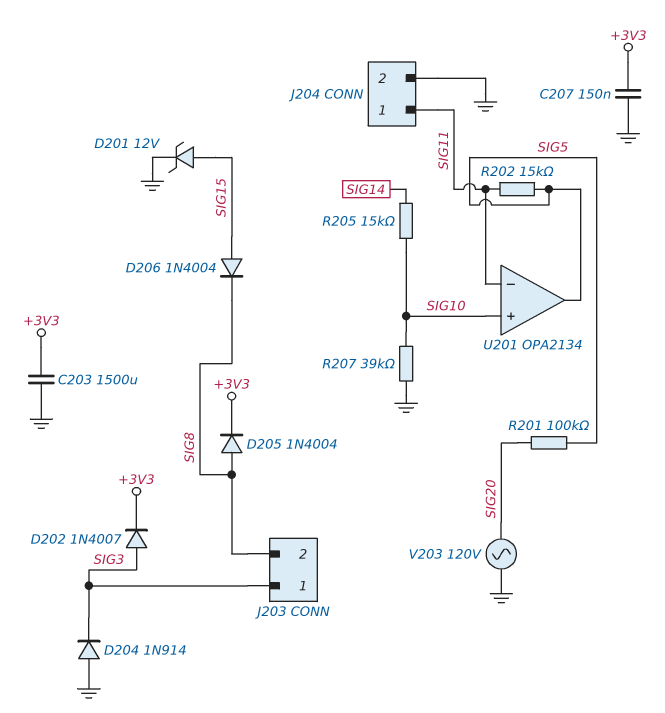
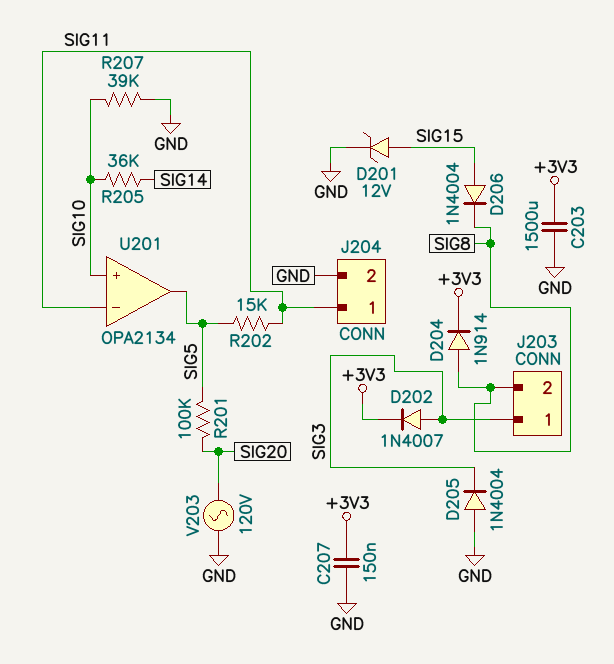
D204: diode 1N914 (A GND, K SIG3) -> diode 1N914 (A SIG8, K +3V3)
D205: diode 1N4004 (A SIG8, K +3V3) -> diode 1N4004 (A GND, K SIG3)
R205: 15k (SIG10, SIG14) -> 36k (SIG10, SIG14)

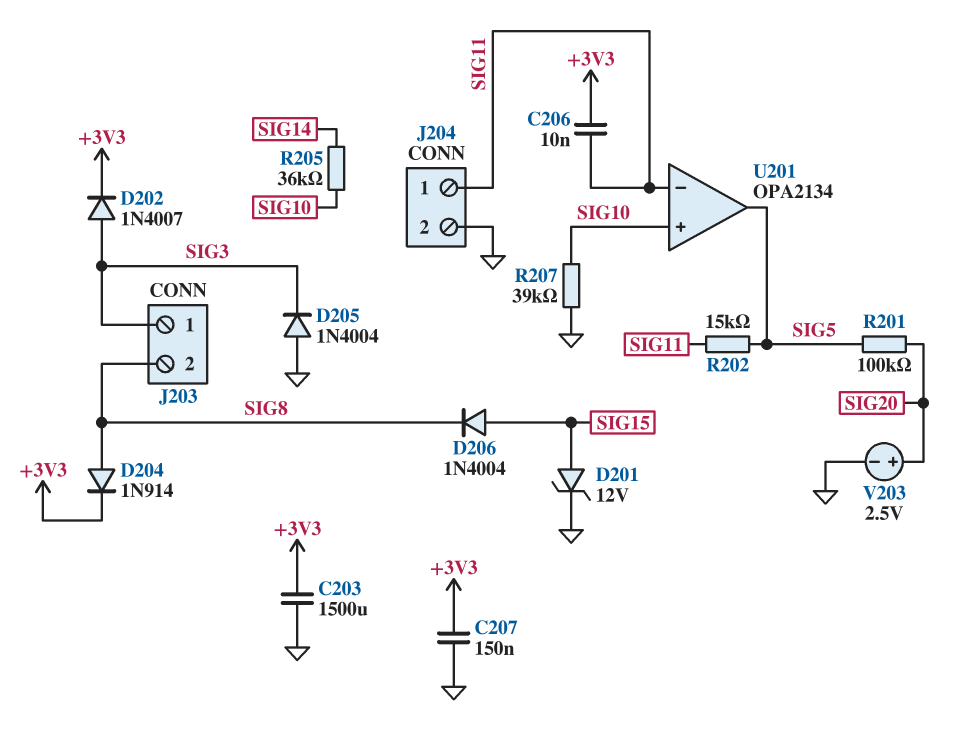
C206: none -> 10nF (+3V3, SIG11)
V203: AC 120V (GND, SIG20) -> 2.5V (plus SIG20, minus GND)

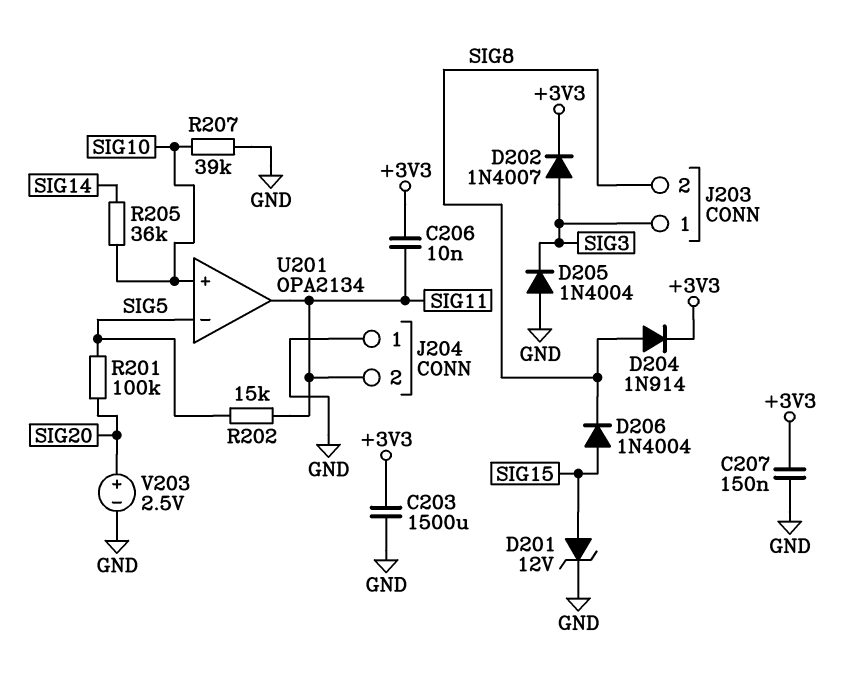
J204 pin 1: SIG11 -> GND
J204 pin 2: GND -> SIG11
U201 pin in-: SIG11 -> SIG5
U201 pin out: SIG5 -> SIG11

